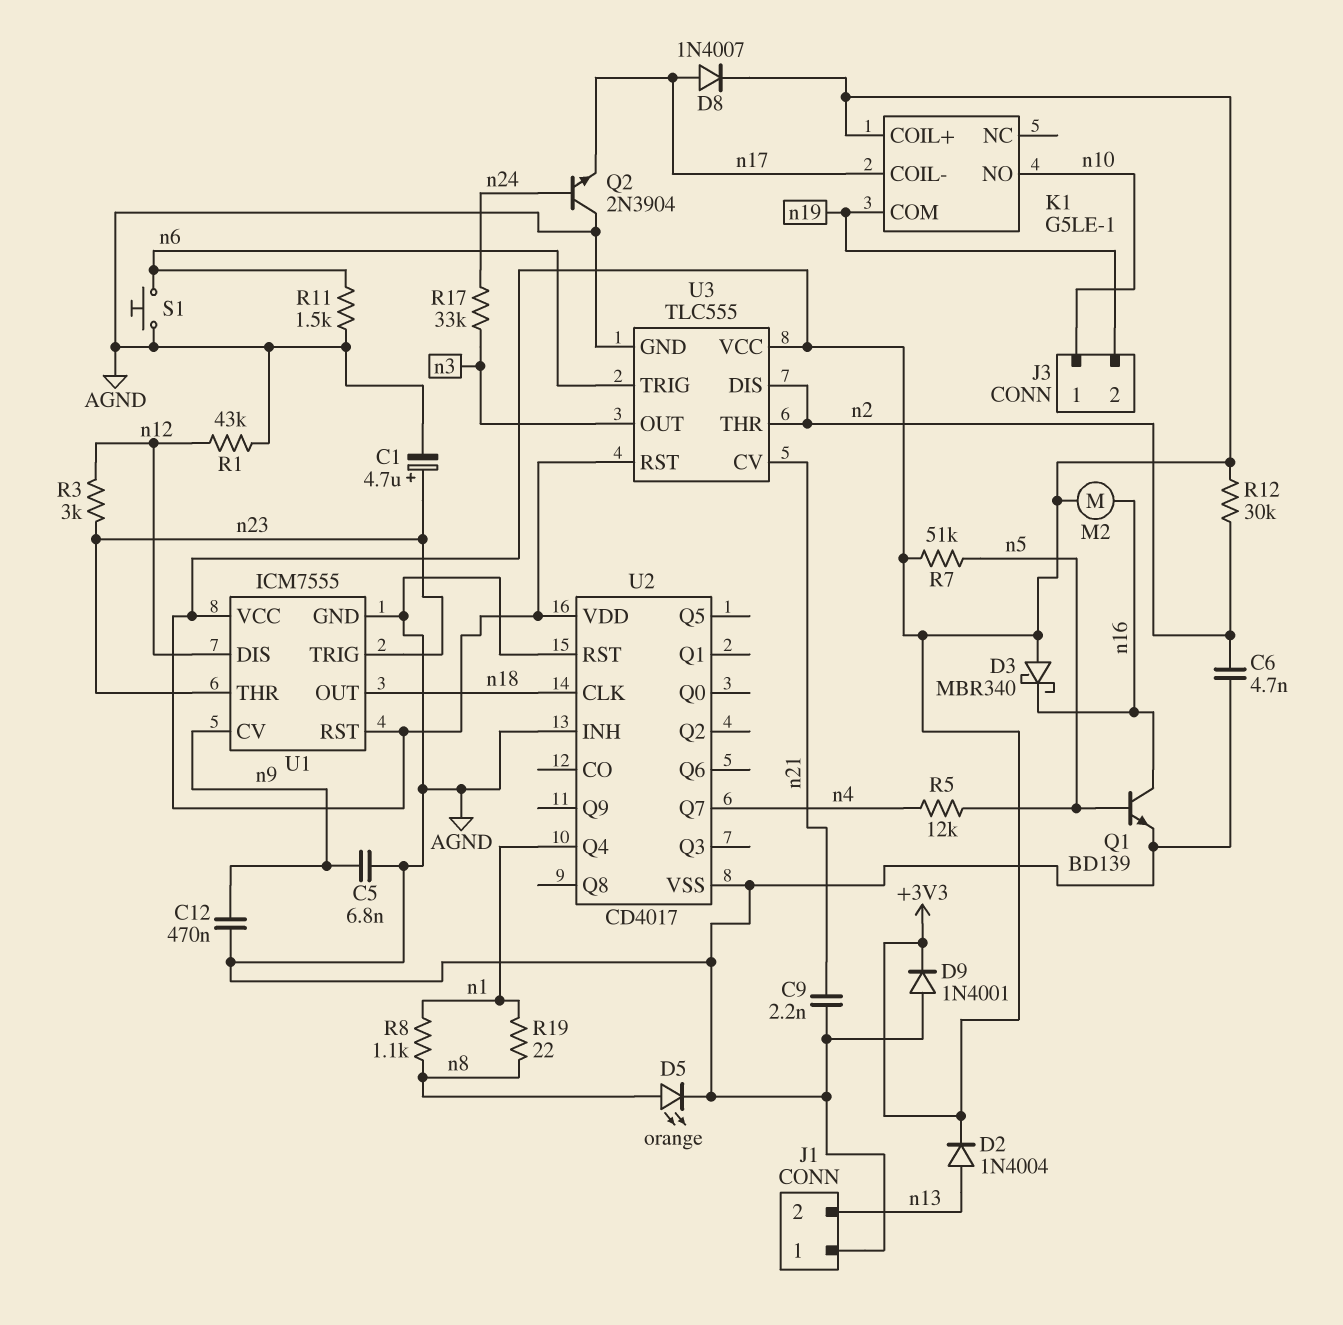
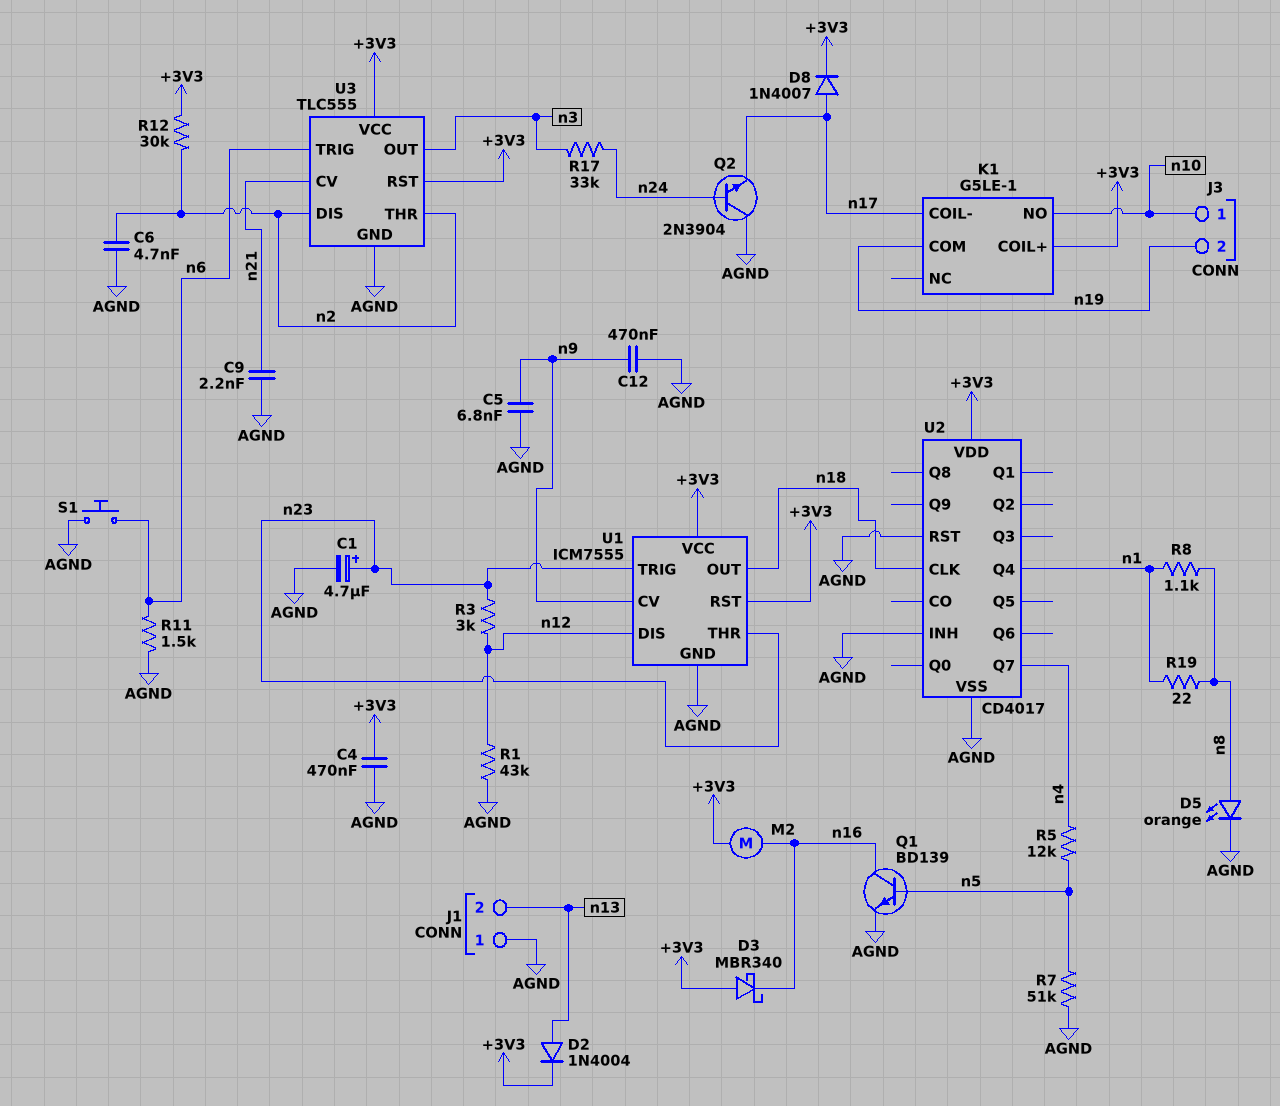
C4: none -> 470nF (+3V3, AGND)
D9: diode 1N4001 (A AGND, K +3V3) -> none
R7: 51k (+3V3, n5) -> 51k (AGND, n5)

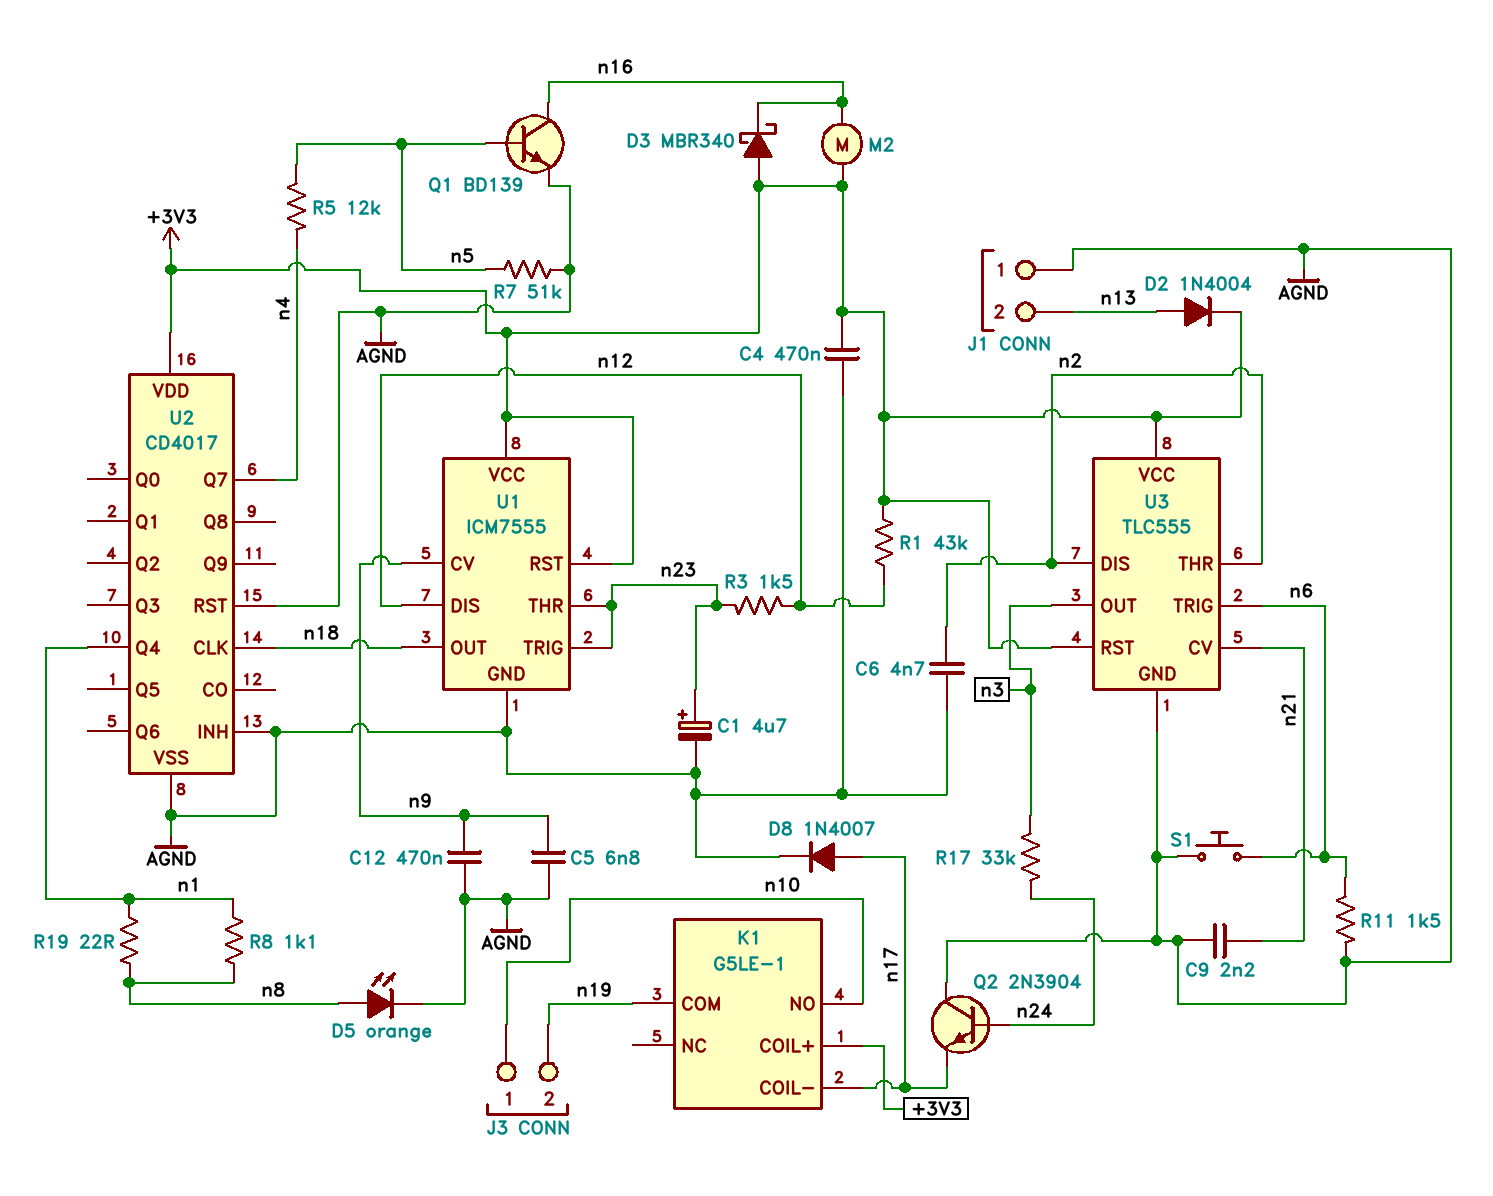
D8: diode 1N4007 (A n17, K +3V3) -> diode 1N4007 (A n17, K AGND)
R1: 43k (AGND, n12) -> 43k (+3V3, n12)
R3: 3k (n12, n23) -> 1.5k (n12, n23)
R12: 30k (+3V3, n2) -> none

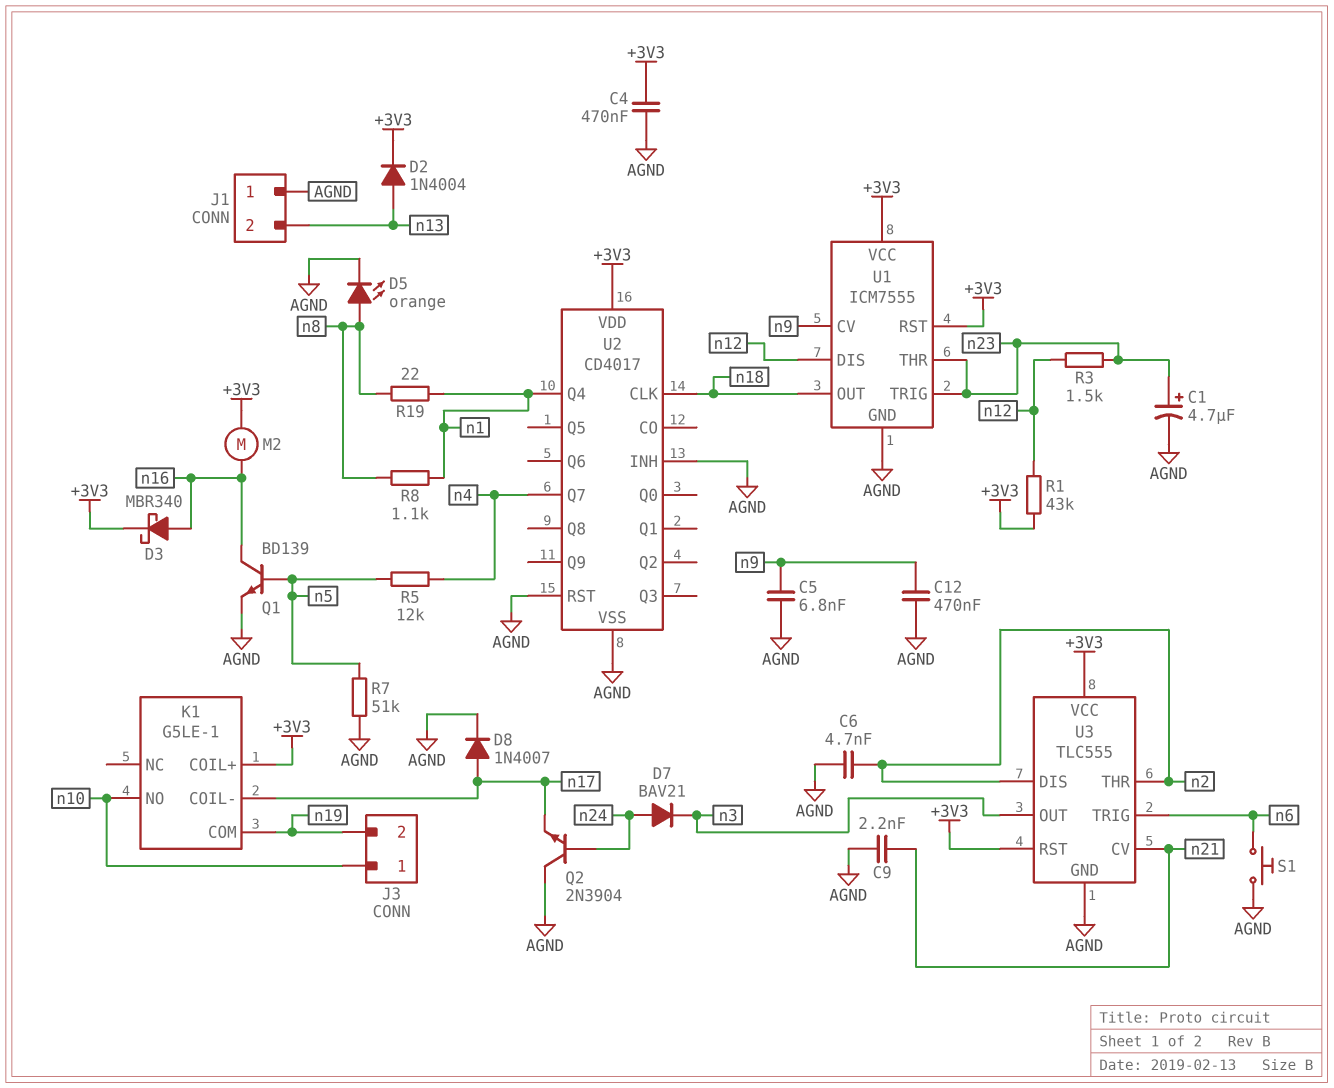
D3: schottky MBR340 (A +3V3, K n16) -> schottky MBR340 (A n16, K +3V3)
D7: none -> diode BAV21 (A n24, K n3)
R11: 1.5k (AGND, n6) -> none
R17: 33k (n3, n24) -> none

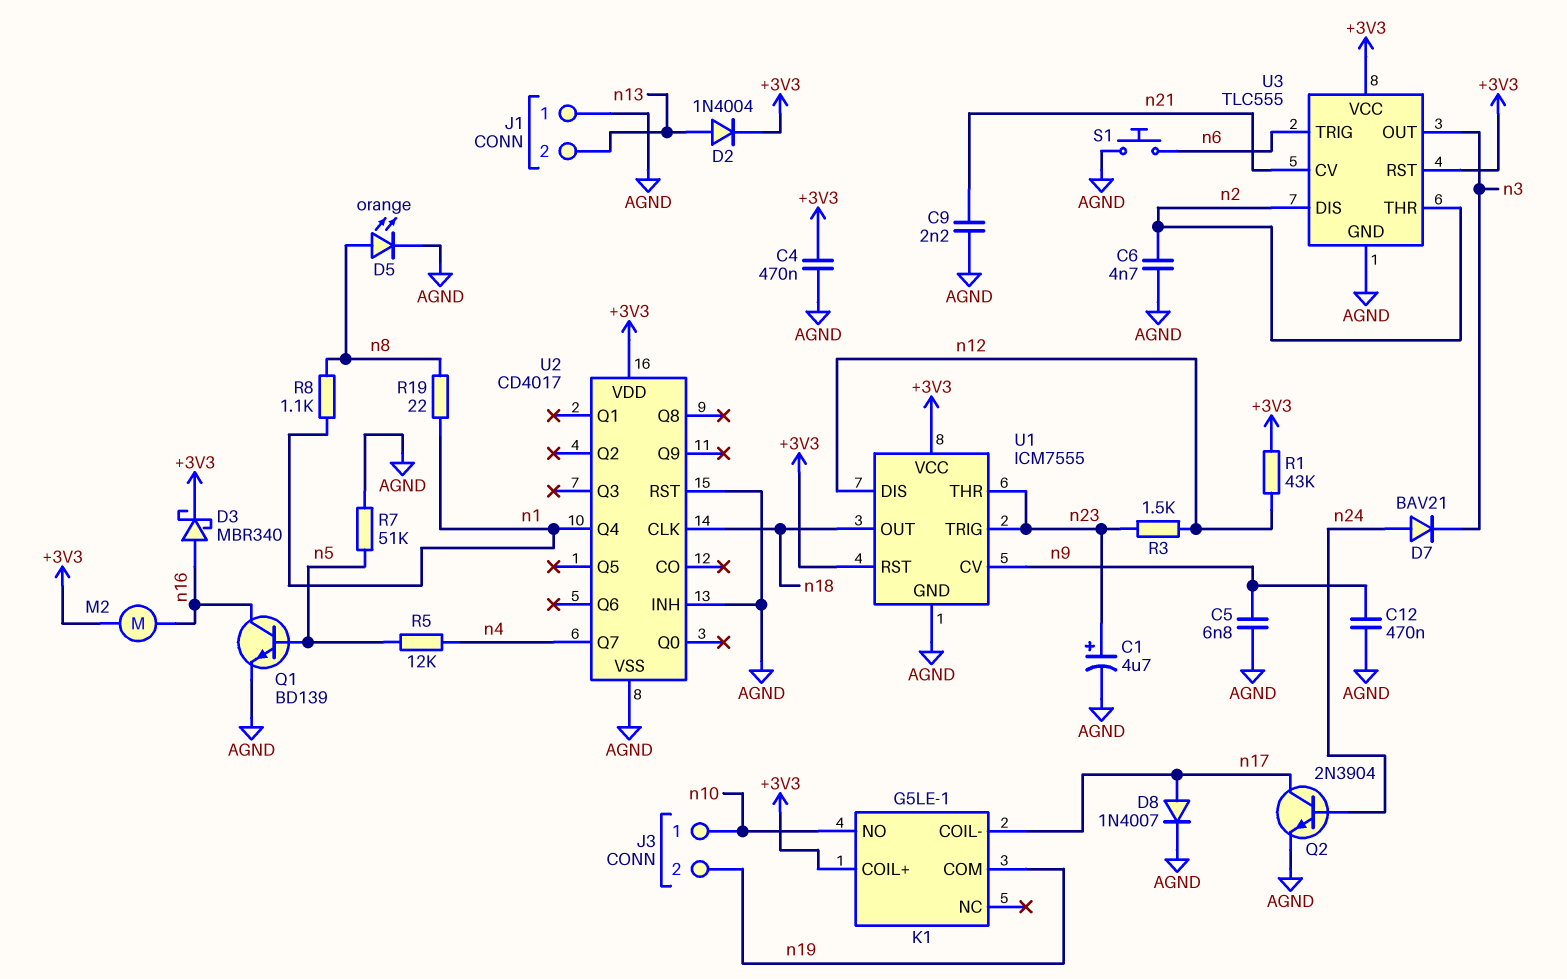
Q2: NPN 2N3904 (B n24, C AGND, E n17) -> NPN 2N3904 (B n24, C n17, E AGND)

